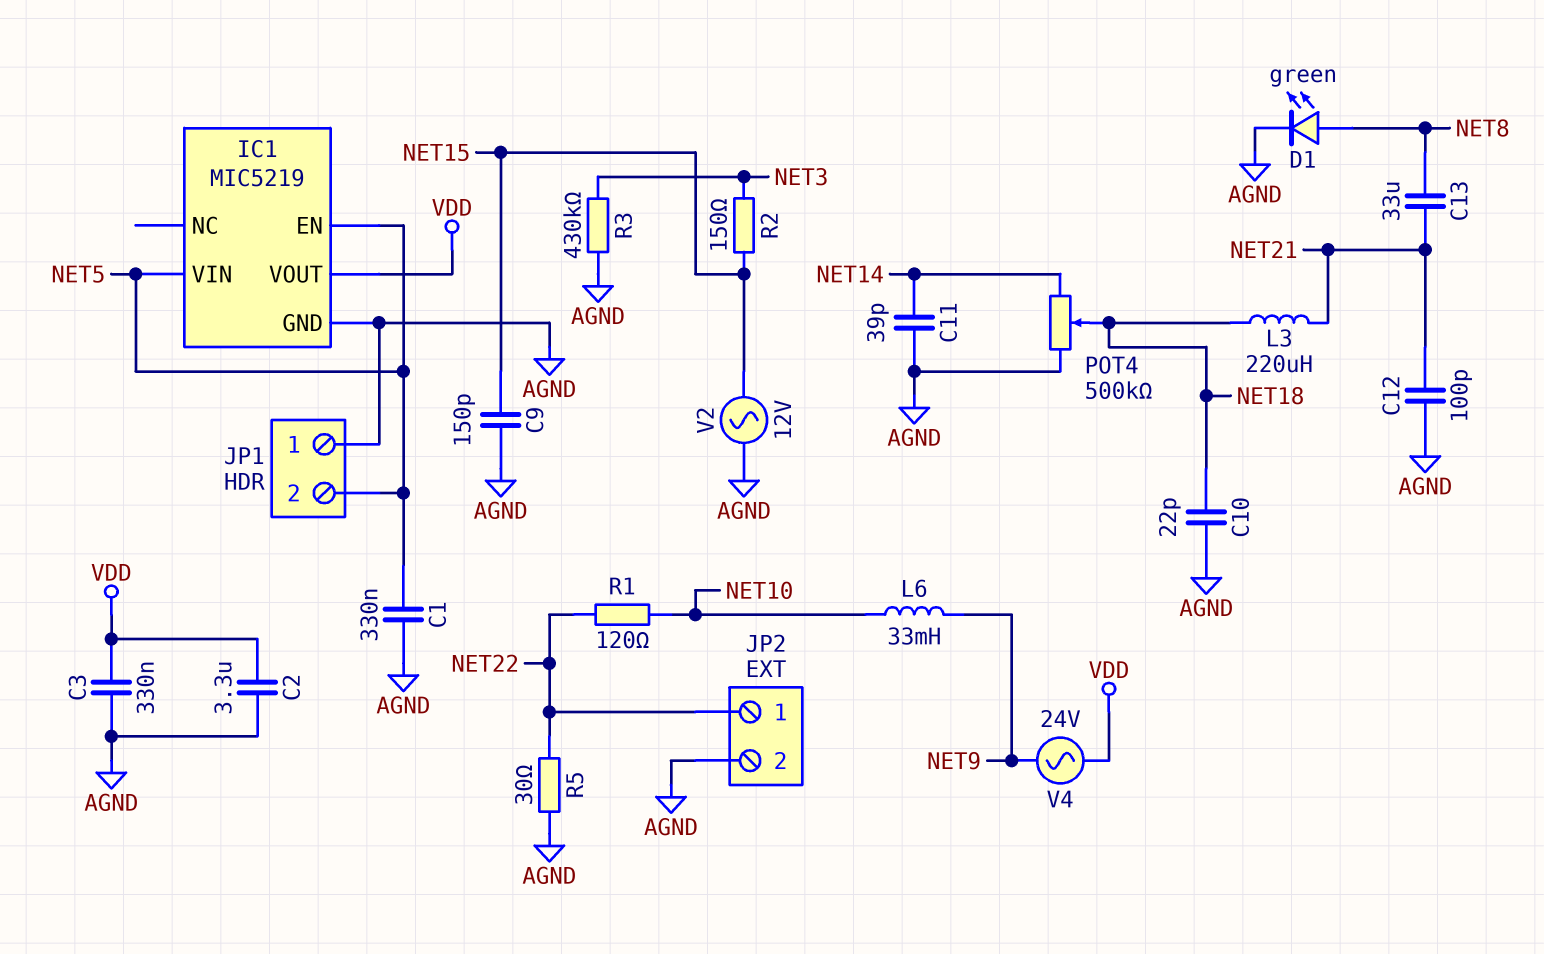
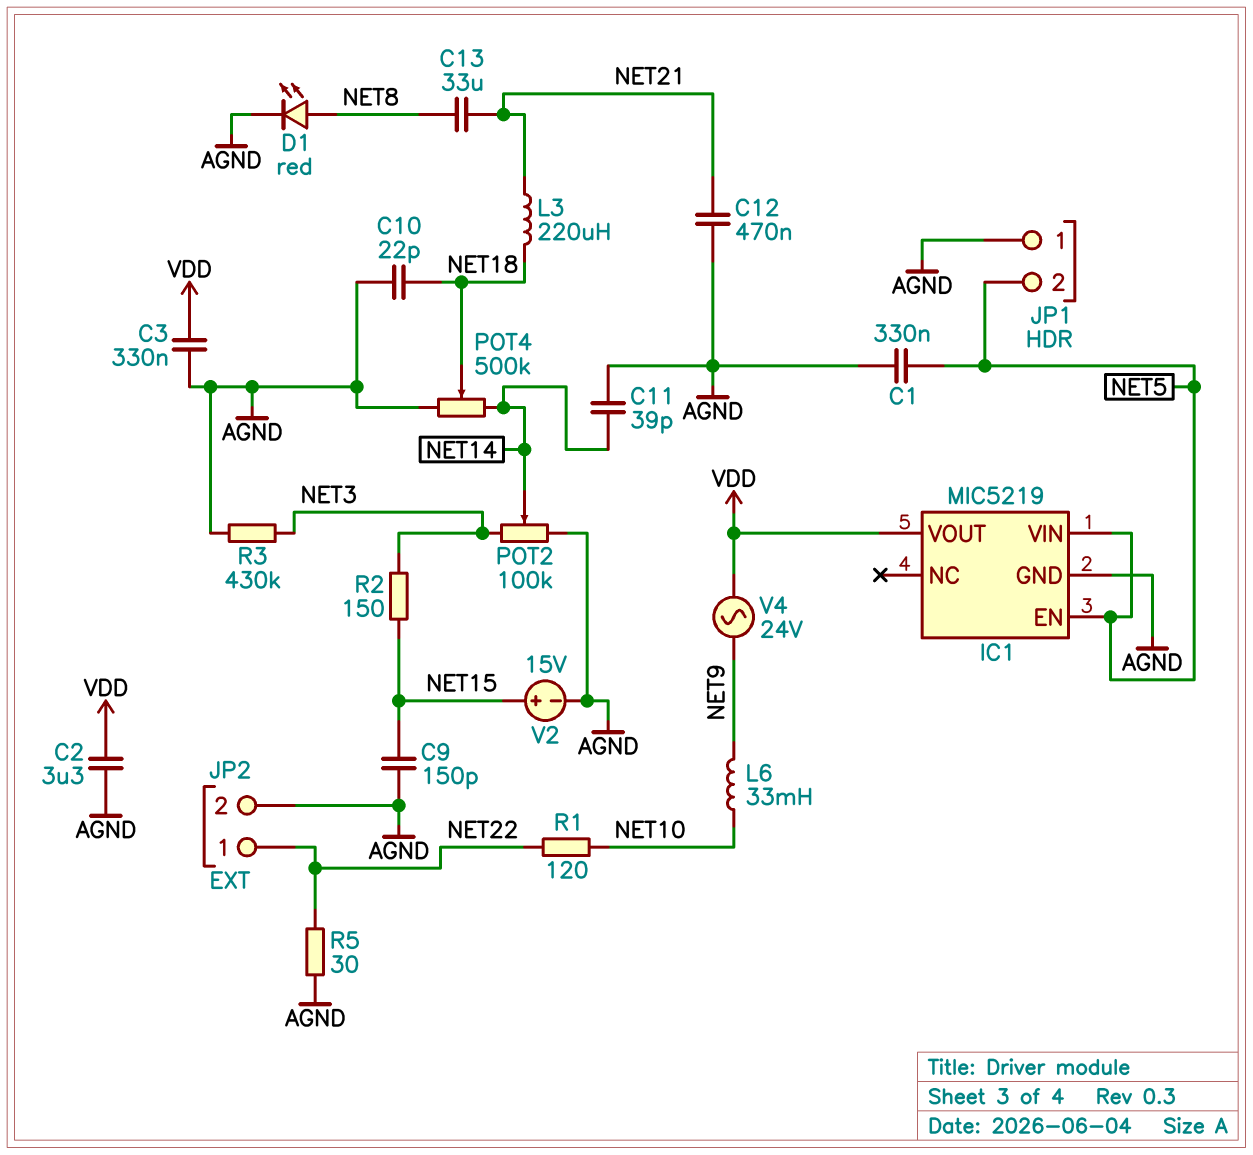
C12: 100pF (AGND, NET21) -> 470nF (AGND, NET21)
D1: LED green (A NET8, K AGND) -> LED red (A NET8, K AGND)
POT2: none -> 100k (AGND, NET3, wiper NET14)
V2: AC 12V (AGND, NET15) -> 15V (plus NET15, minus AGND)

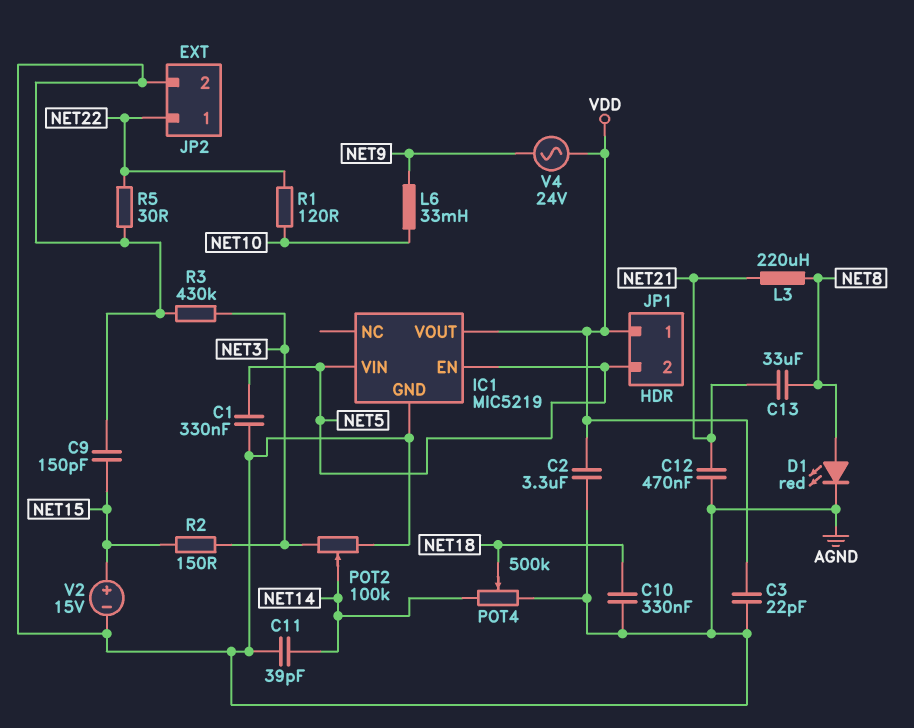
C3: 330nF (AGND, VDD) -> 22pF (AGND, VDD)
C10: 22pF (AGND, NET18) -> 330nF (AGND, NET18)
JP1 pin 1: AGND -> VDD
L3: 220uH (NET18, NET21) -> 220uH (NET8, NET21)

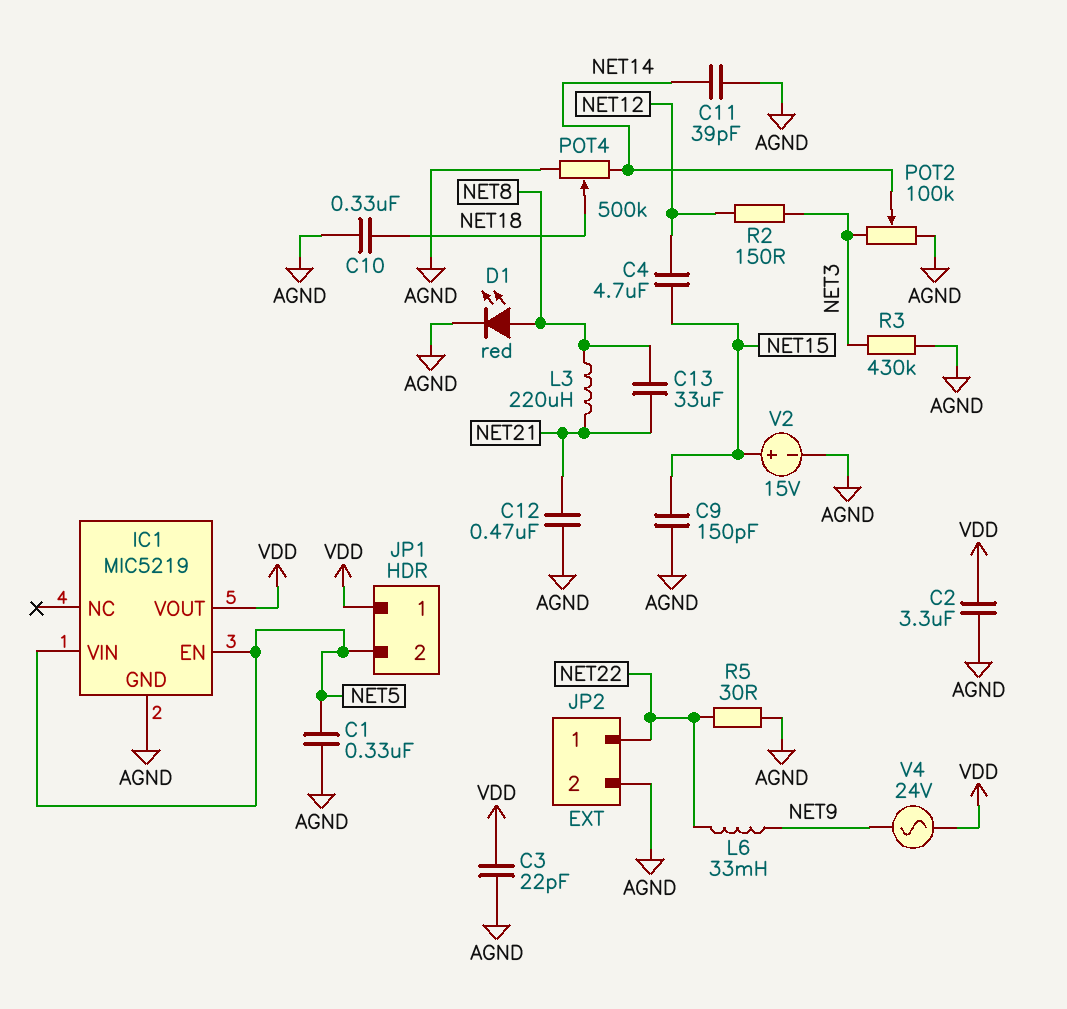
C4: none -> 4.7uF (NET12, NET15)
L6: 33mH (NET9, NET10) -> 33mH (NET9, NET22)
R1: 120 (NET10, NET22) -> none
R2: 150 (NET3, NET15) -> 150 (NET3, NET12)

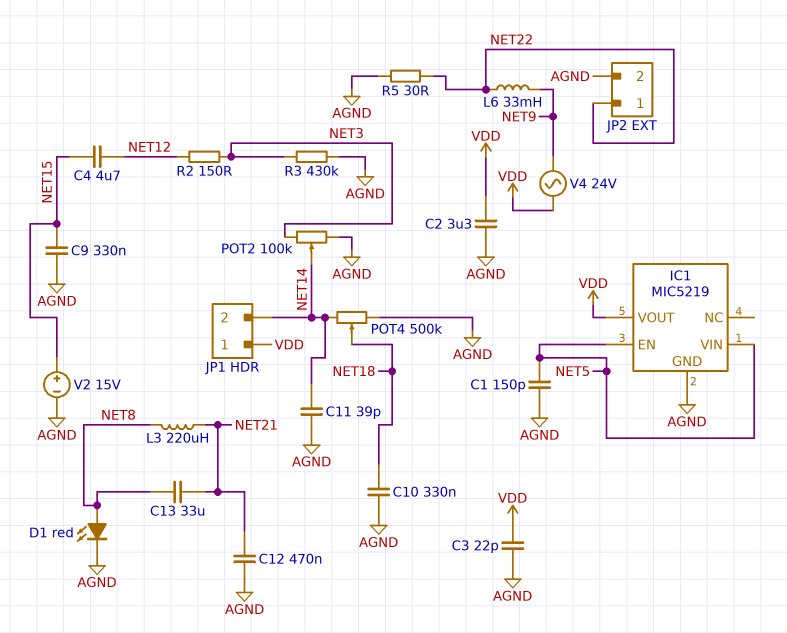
C1: 330nF (AGND, NET5) -> 150pF (AGND, NET5)
C9: 150pF (AGND, NET15) -> 330nF (AGND, NET15)
JP1 pin 2: NET5 -> NET14

